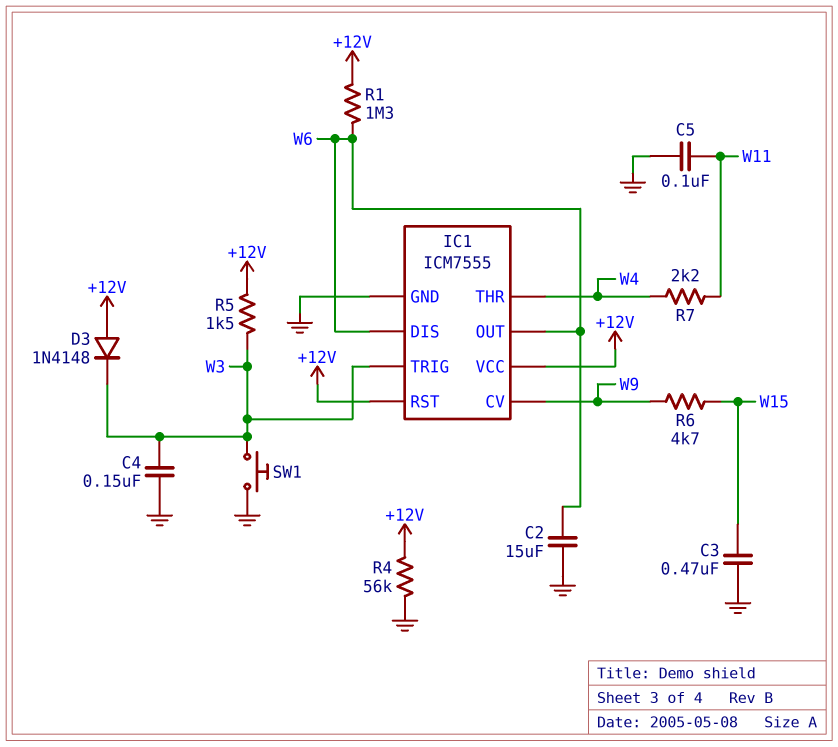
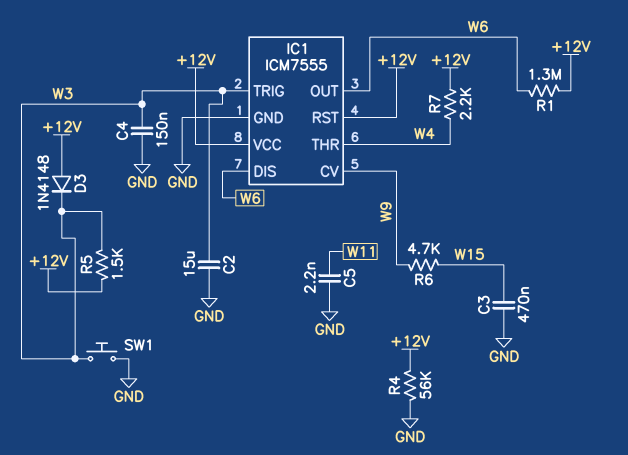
C2: 15uF (GND, W6) -> 15uF (GND, W3)
C5: 100nF (GND, W11) -> 2.2nF (GND, W11)
R7: 2.2k (W4, W11) -> 2.2k (+12V, W4)

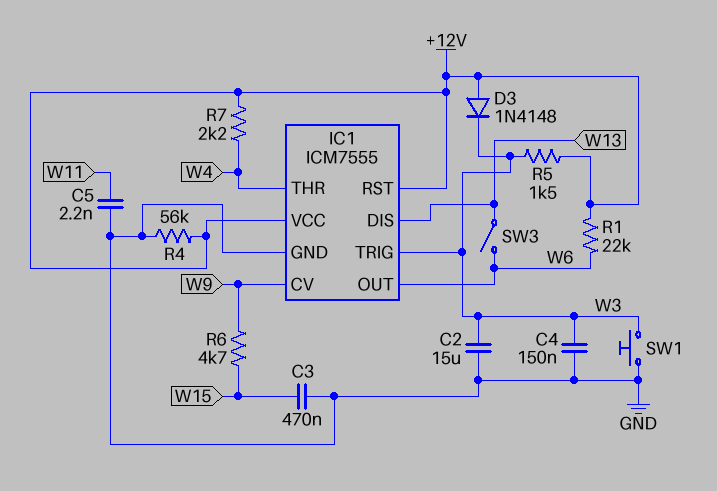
IC1 pin DIS: W6 -> W13
R1: 1.3M (+12V, W6) -> 22k (+12V, W6)
SW3: none -> switch (W6, W13)

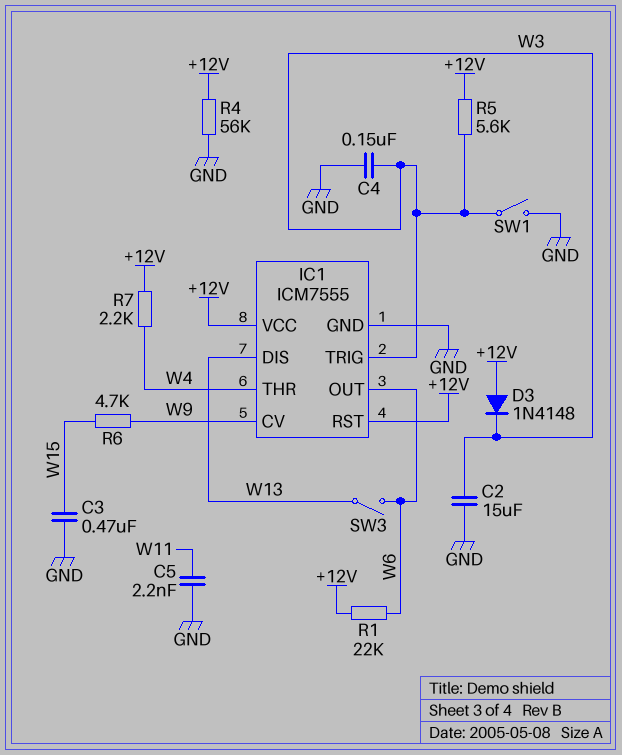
R5: 1.5k (+12V, W3) -> 5.6k (+12V, W3)
SW1: button (GND, W3) -> switch (GND, W3)

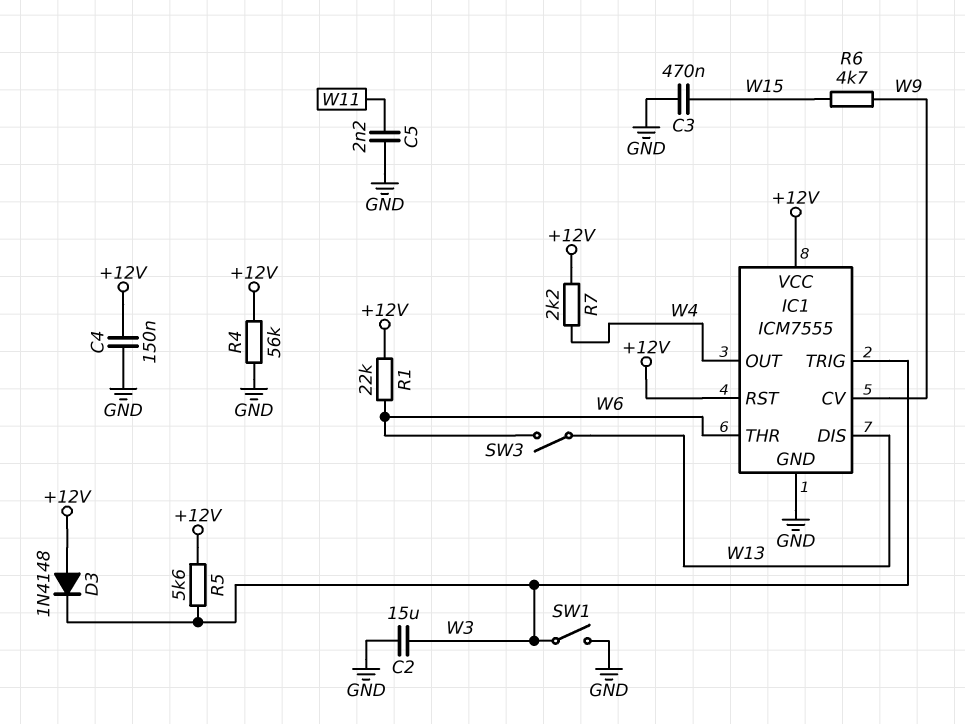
C4: 150nF (GND, W3) -> 150nF (+12V, GND)
IC1 pin OUT: W6 -> W4
IC1 pin THR: W4 -> W6

